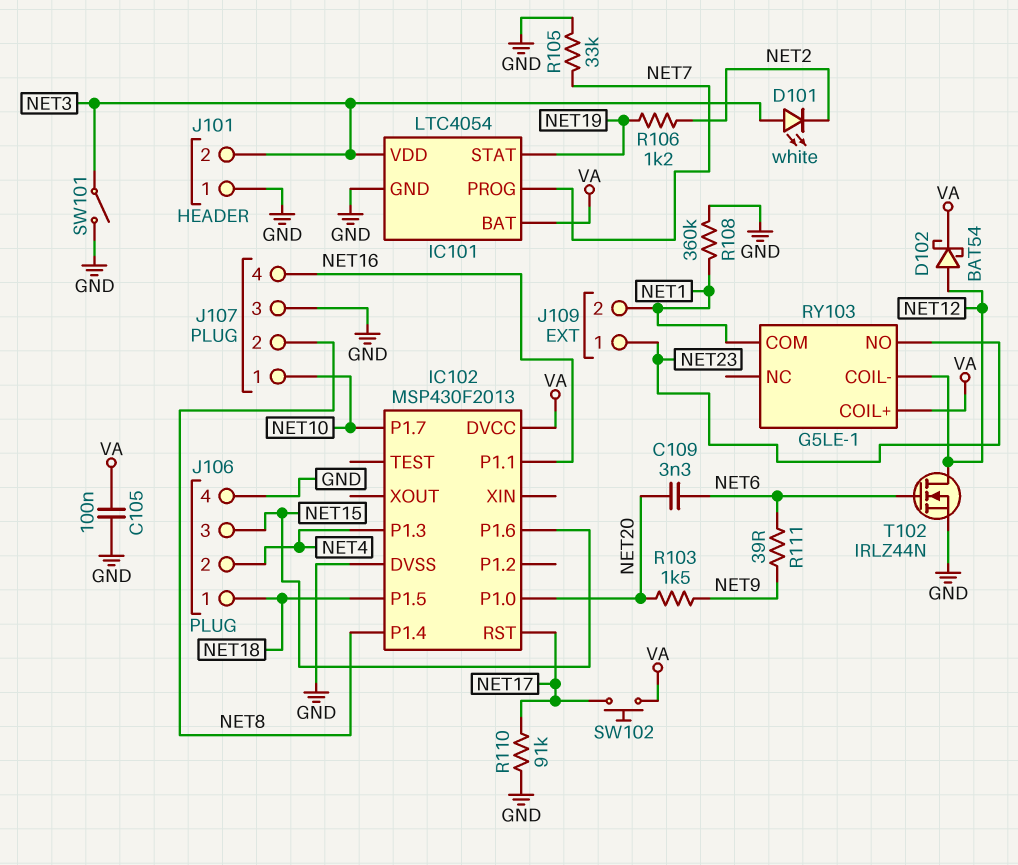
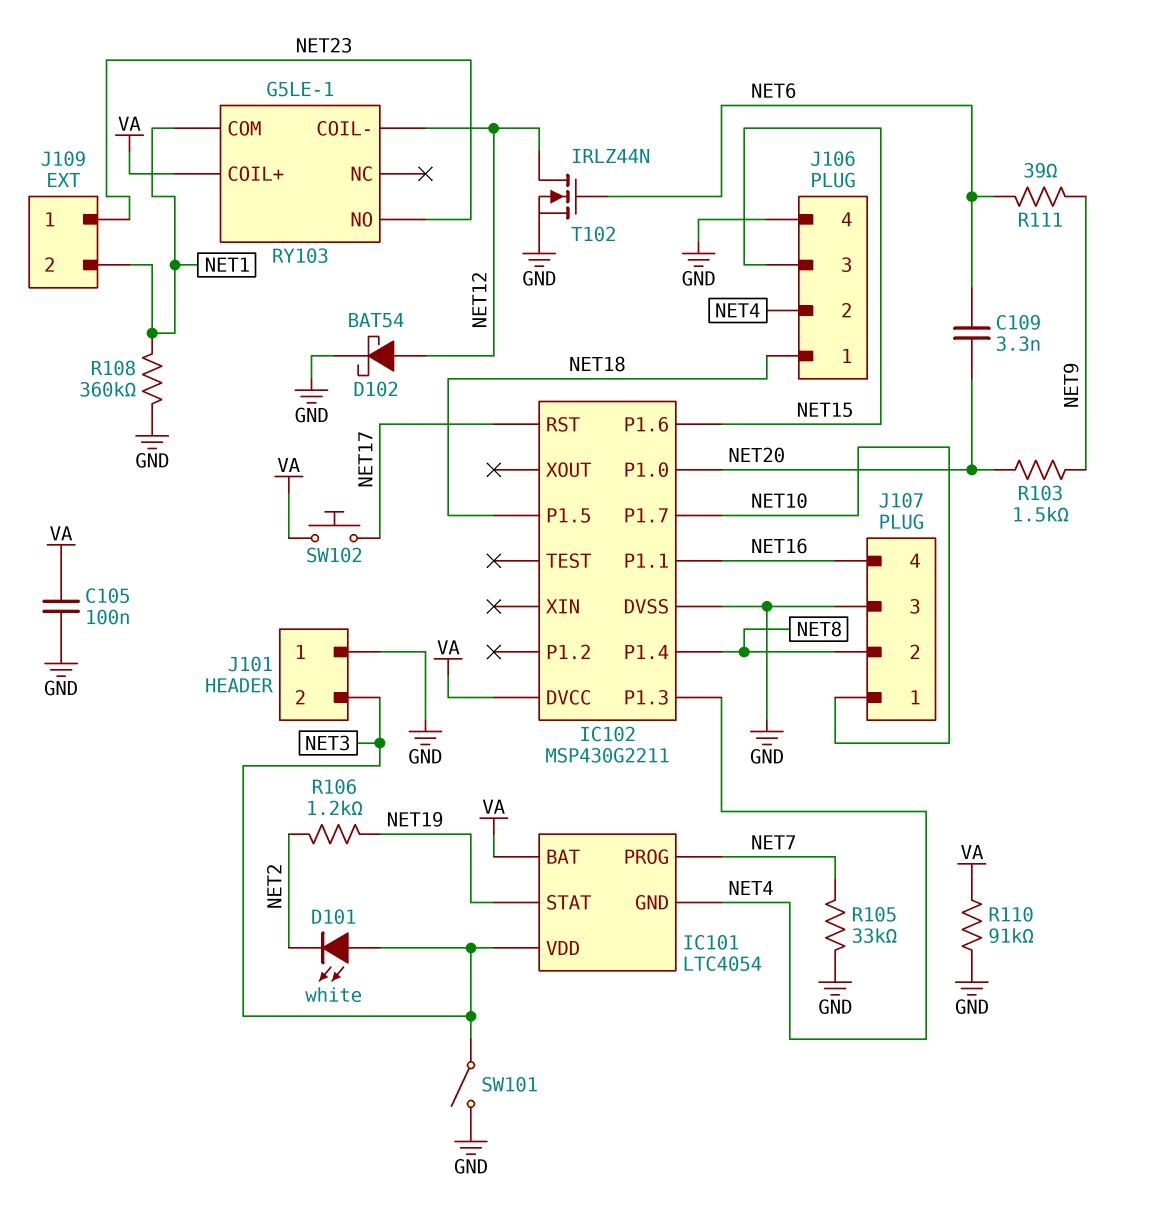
D102: schottky BAT54 (A NET12, K VA) -> schottky BAT54 (A NET12, K GND)
IC101 pin GND: GND -> NET4
IC102: MSP430F2013 -> MSP430G2211
R110: 91k (GND, NET17) -> 91k (GND, VA)

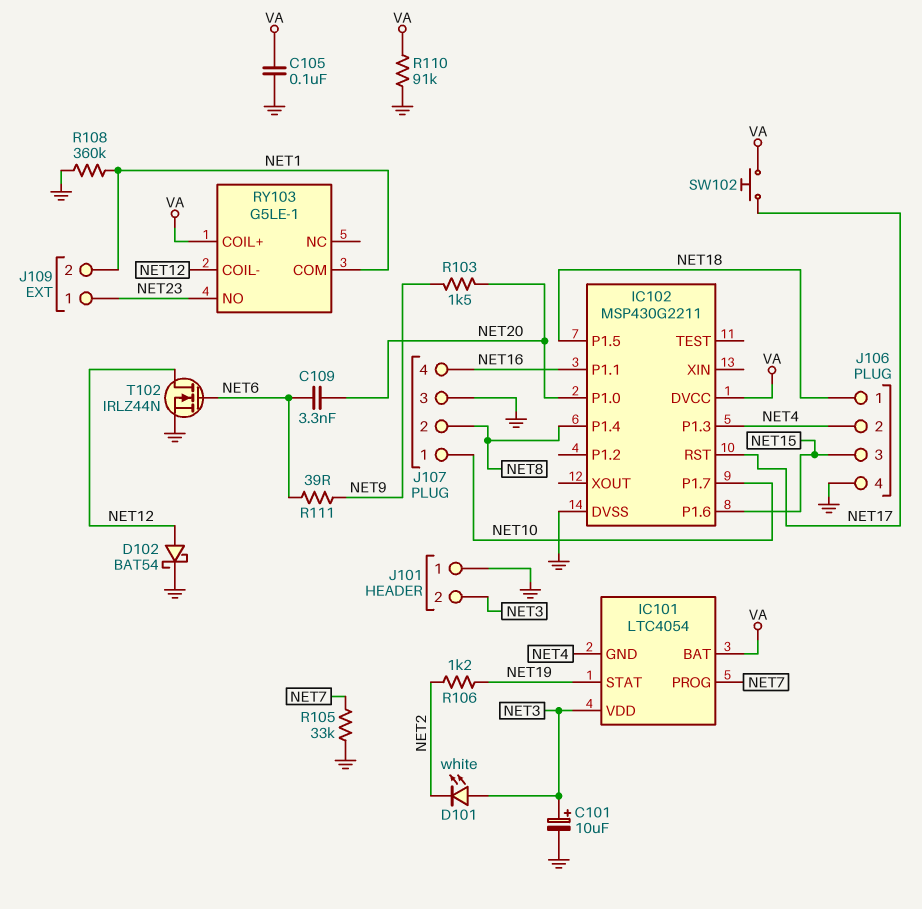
C101: none -> 10uF (plus NET3, minus GND)
SW101: switch (GND, NET3) -> none

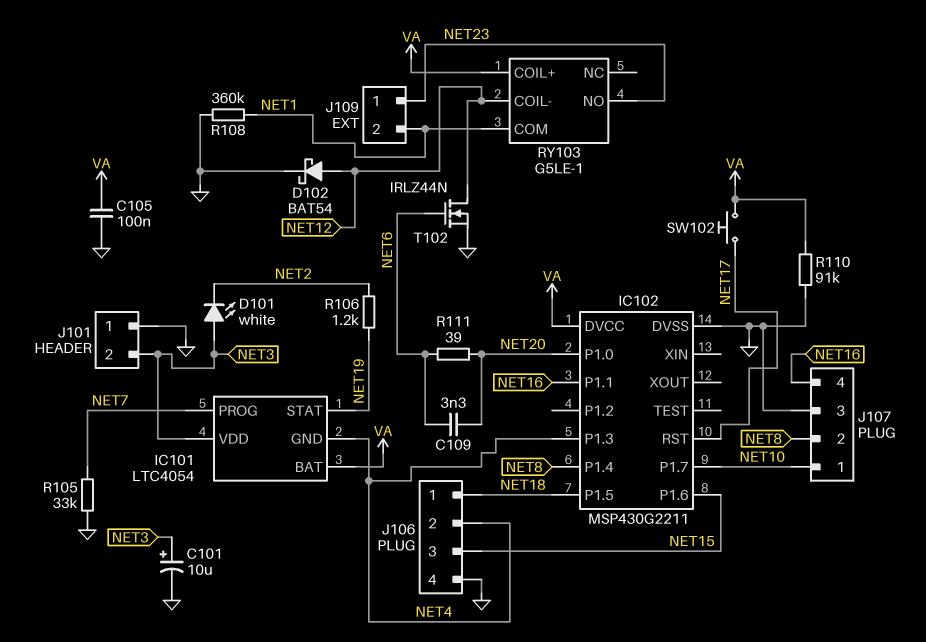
R103: 1.5k (NET9, NET20) -> none
R111: 39 (NET6, NET9) -> 39 (NET6, NET20)

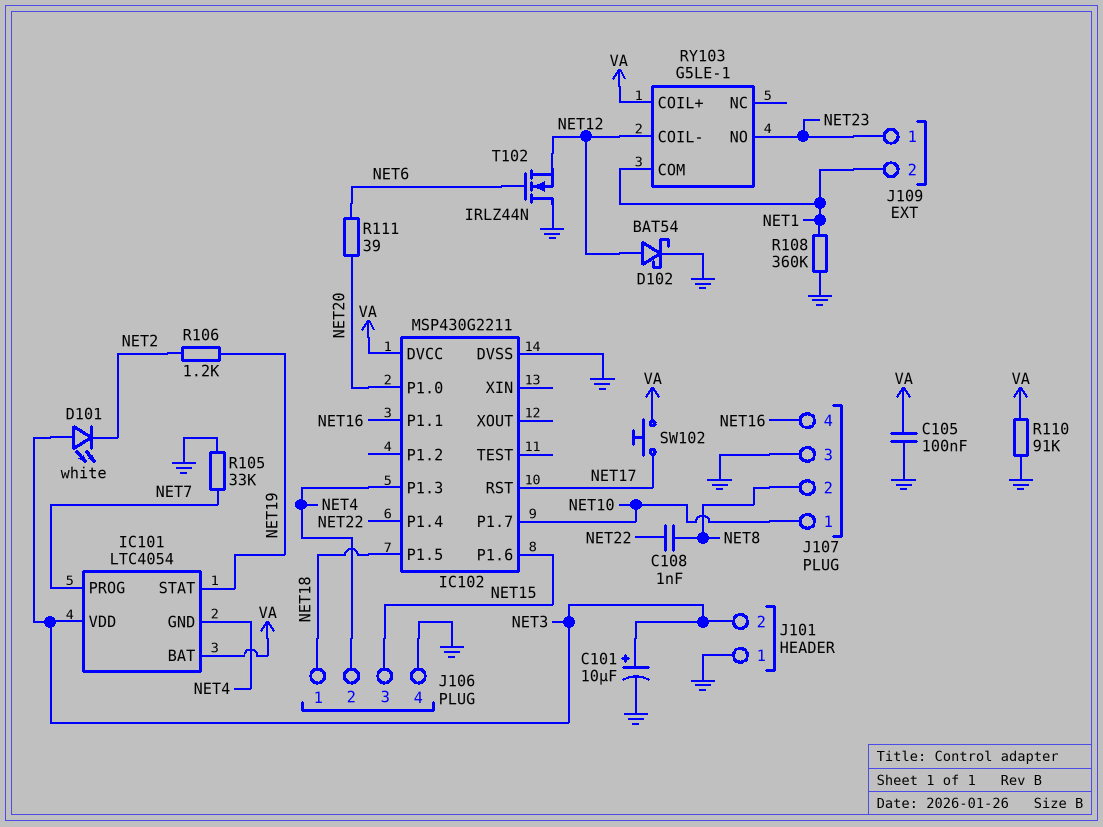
C108: none -> 1nF (NET8, NET22)
C109: 3.3nF (NET6, NET20) -> none
IC102 pin P1.4: NET8 -> NET22
T102: NMOS IRLZ44N (G NET6, D NET12, S GND) -> NMOS IRLZ44N (G NET6, D GND, S NET12)

